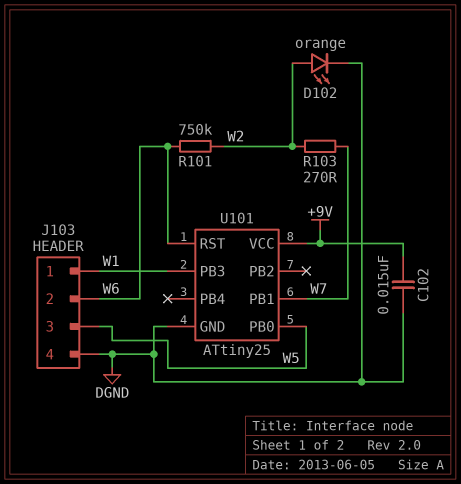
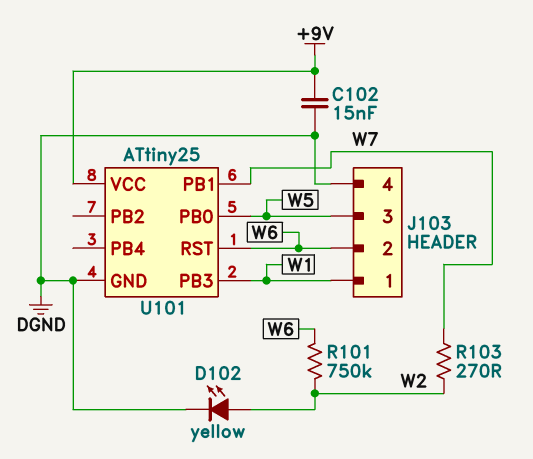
D102: LED orange (A W2, K DGND) -> LED yellow (A W2, K DGND)

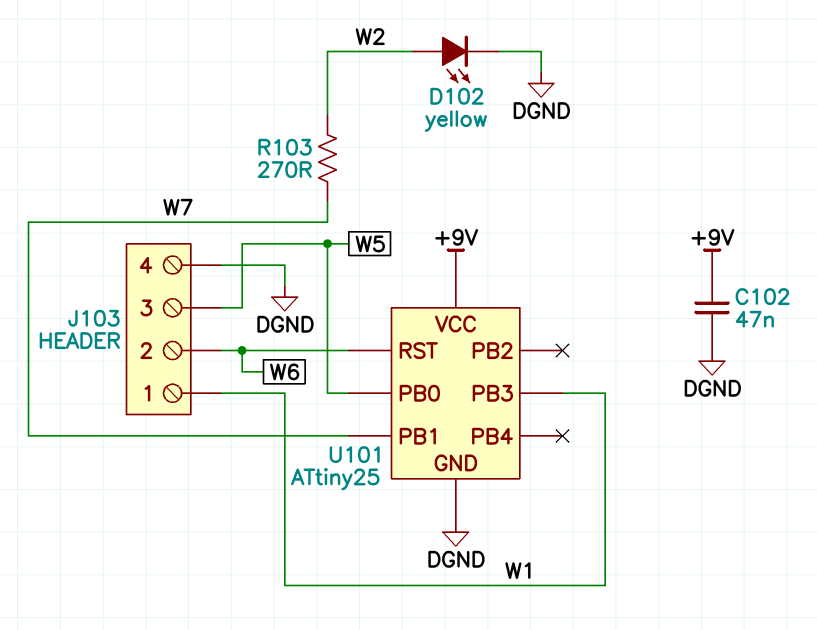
C102: 15nF (+9V, DGND) -> 47nF (+9V, DGND)
R101: 750k (W2, W6) -> none

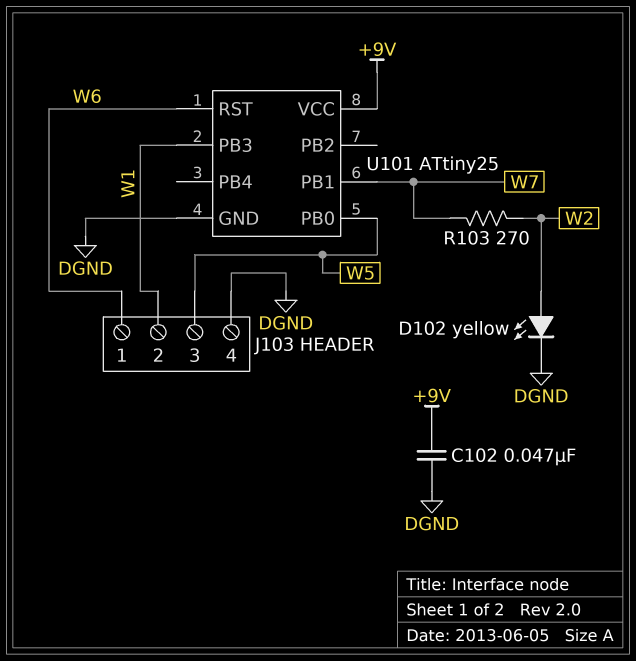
J103 pin 1: W1 -> W6
J103 pin 2: W6 -> W1

